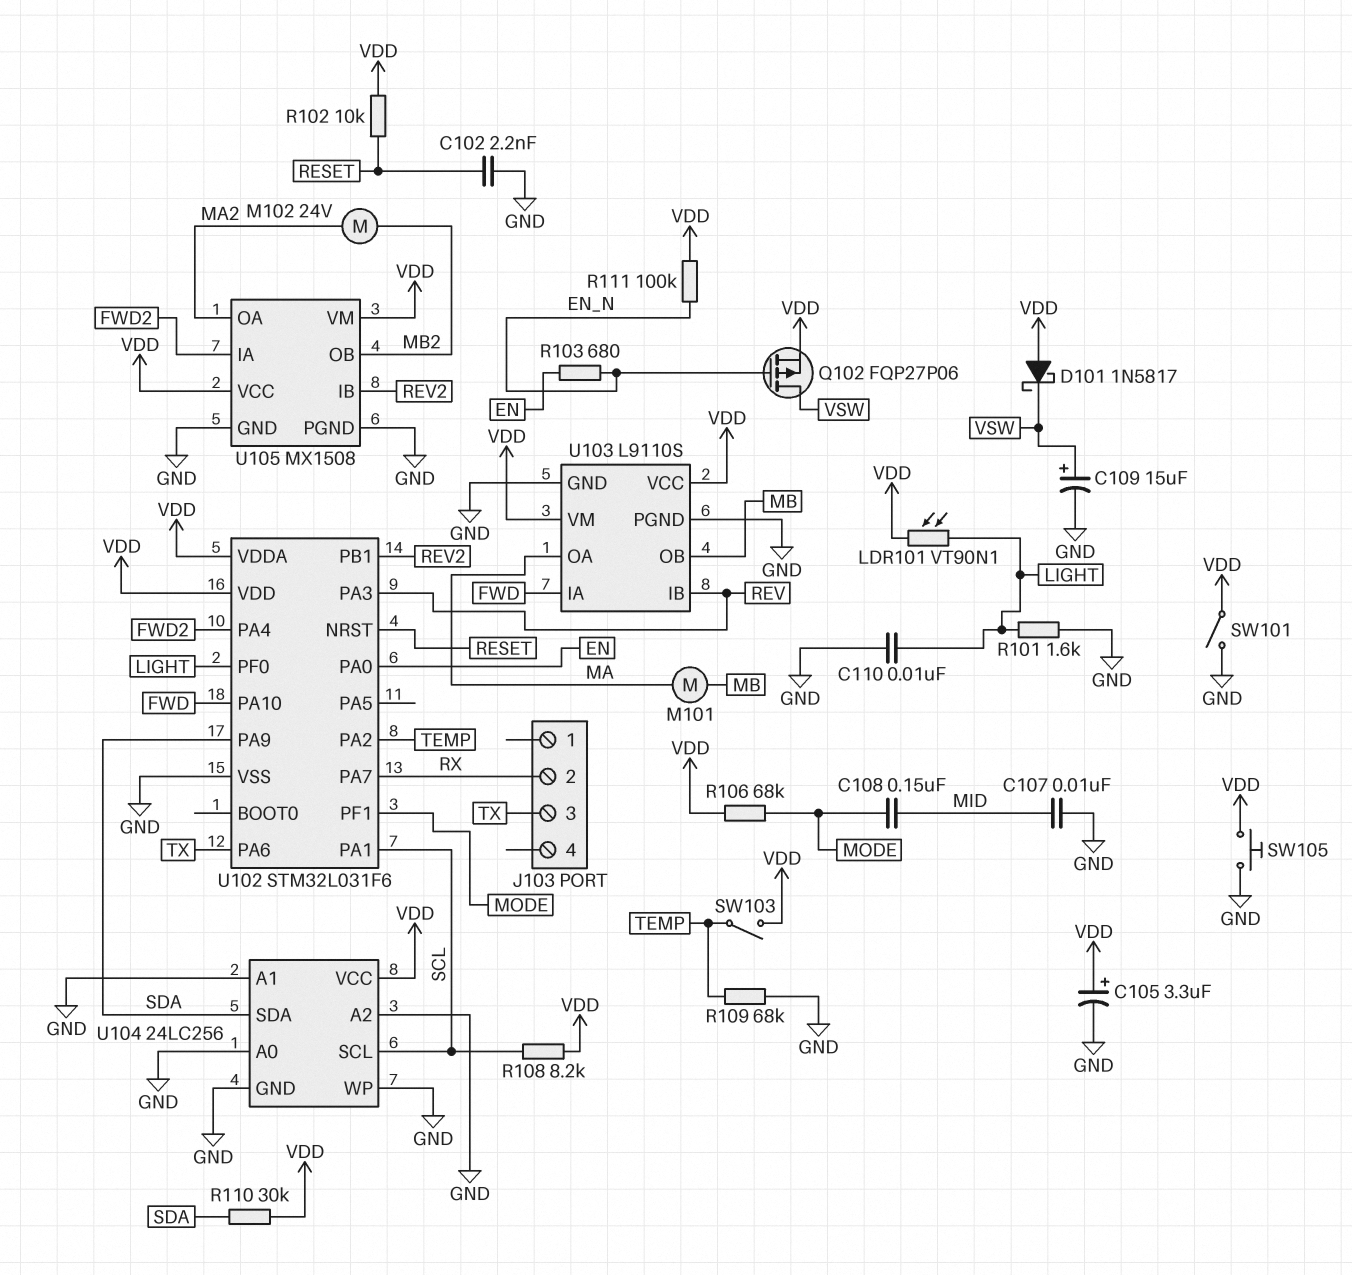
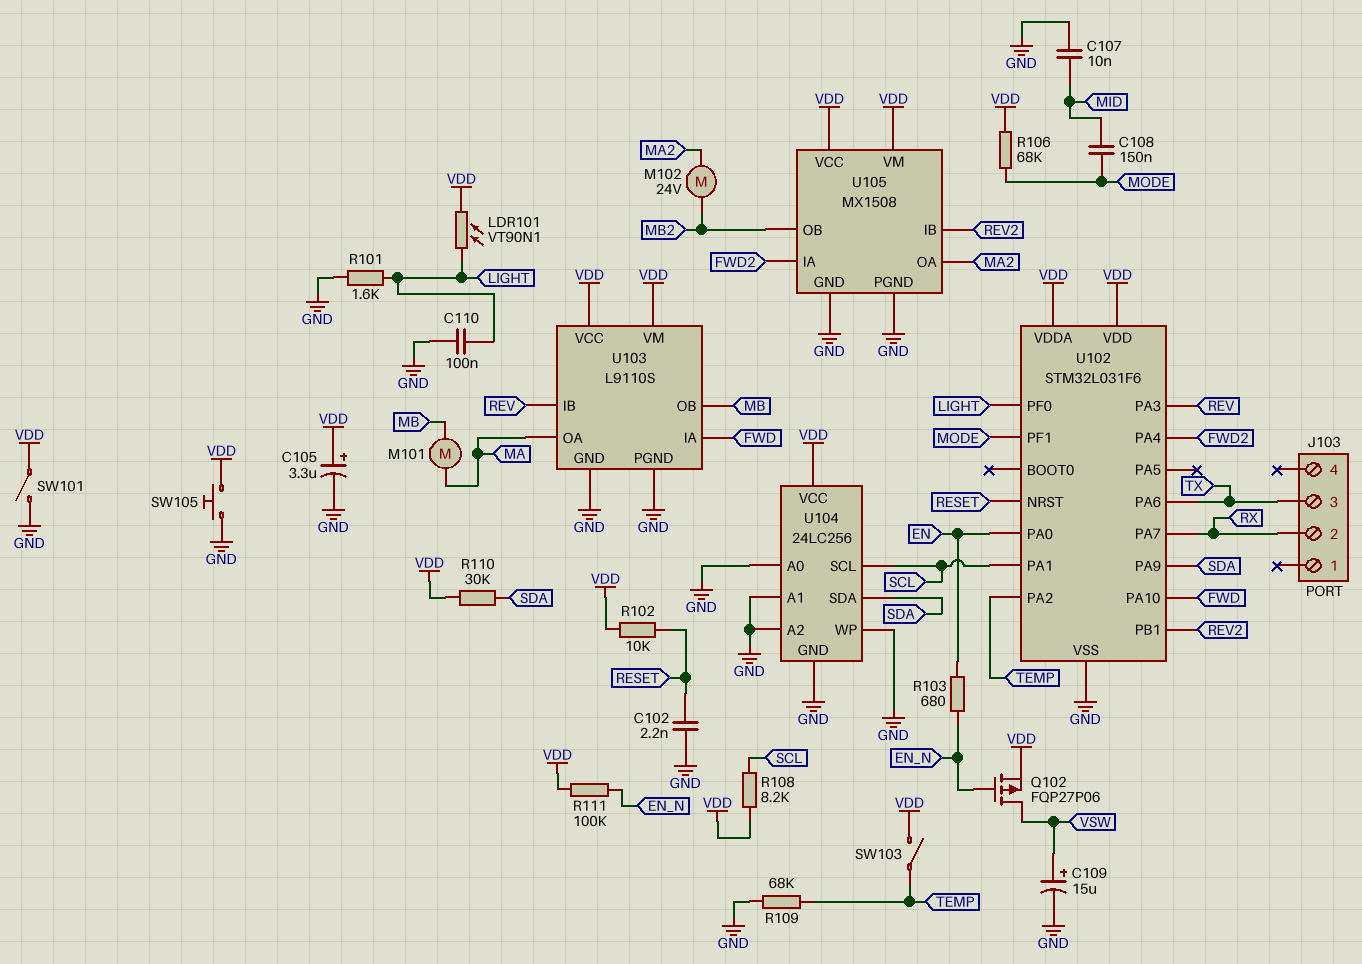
C110: 10nF (GND, LIGHT) -> 100nF (GND, LIGHT)
D101: schottky 1N5817 (A VDD, K VSW) -> none

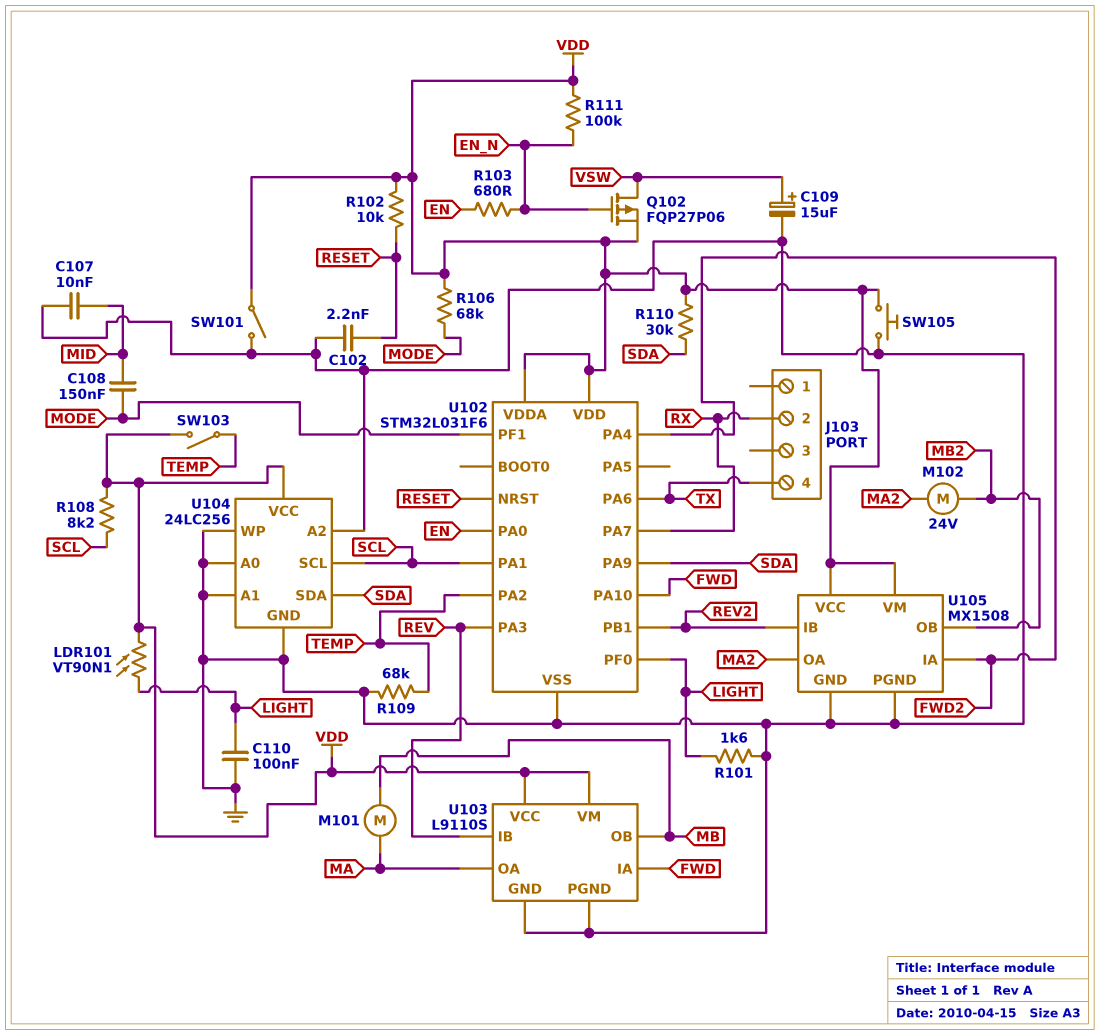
C105: 3.3uF (plus VDD, minus GND) -> none
J103 pin 3: TX -> none
J103 pin 4: none -> TX

